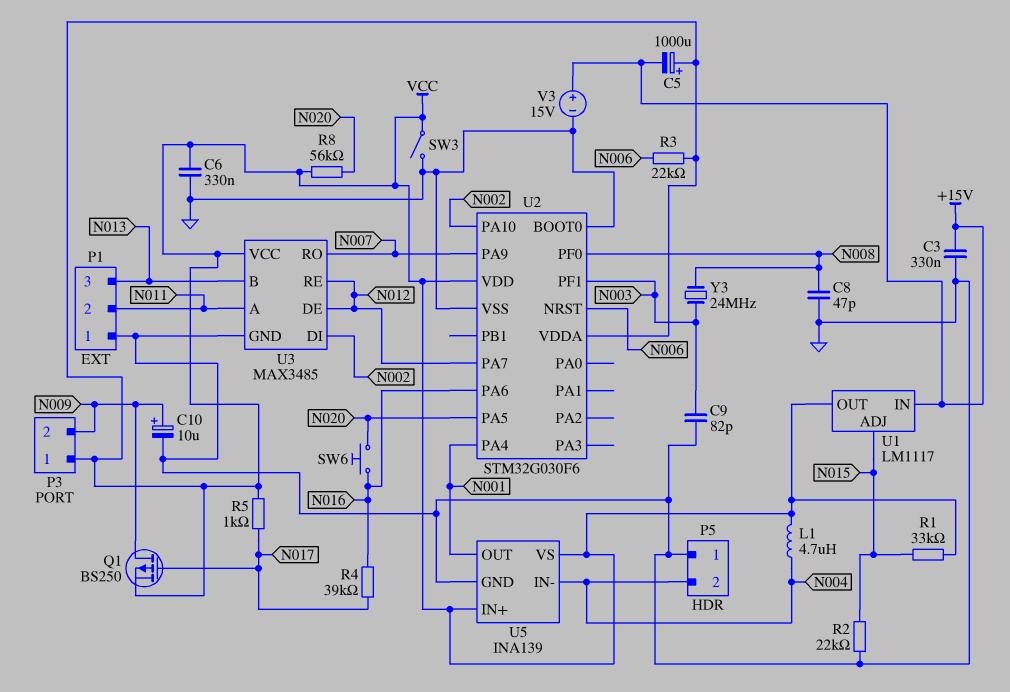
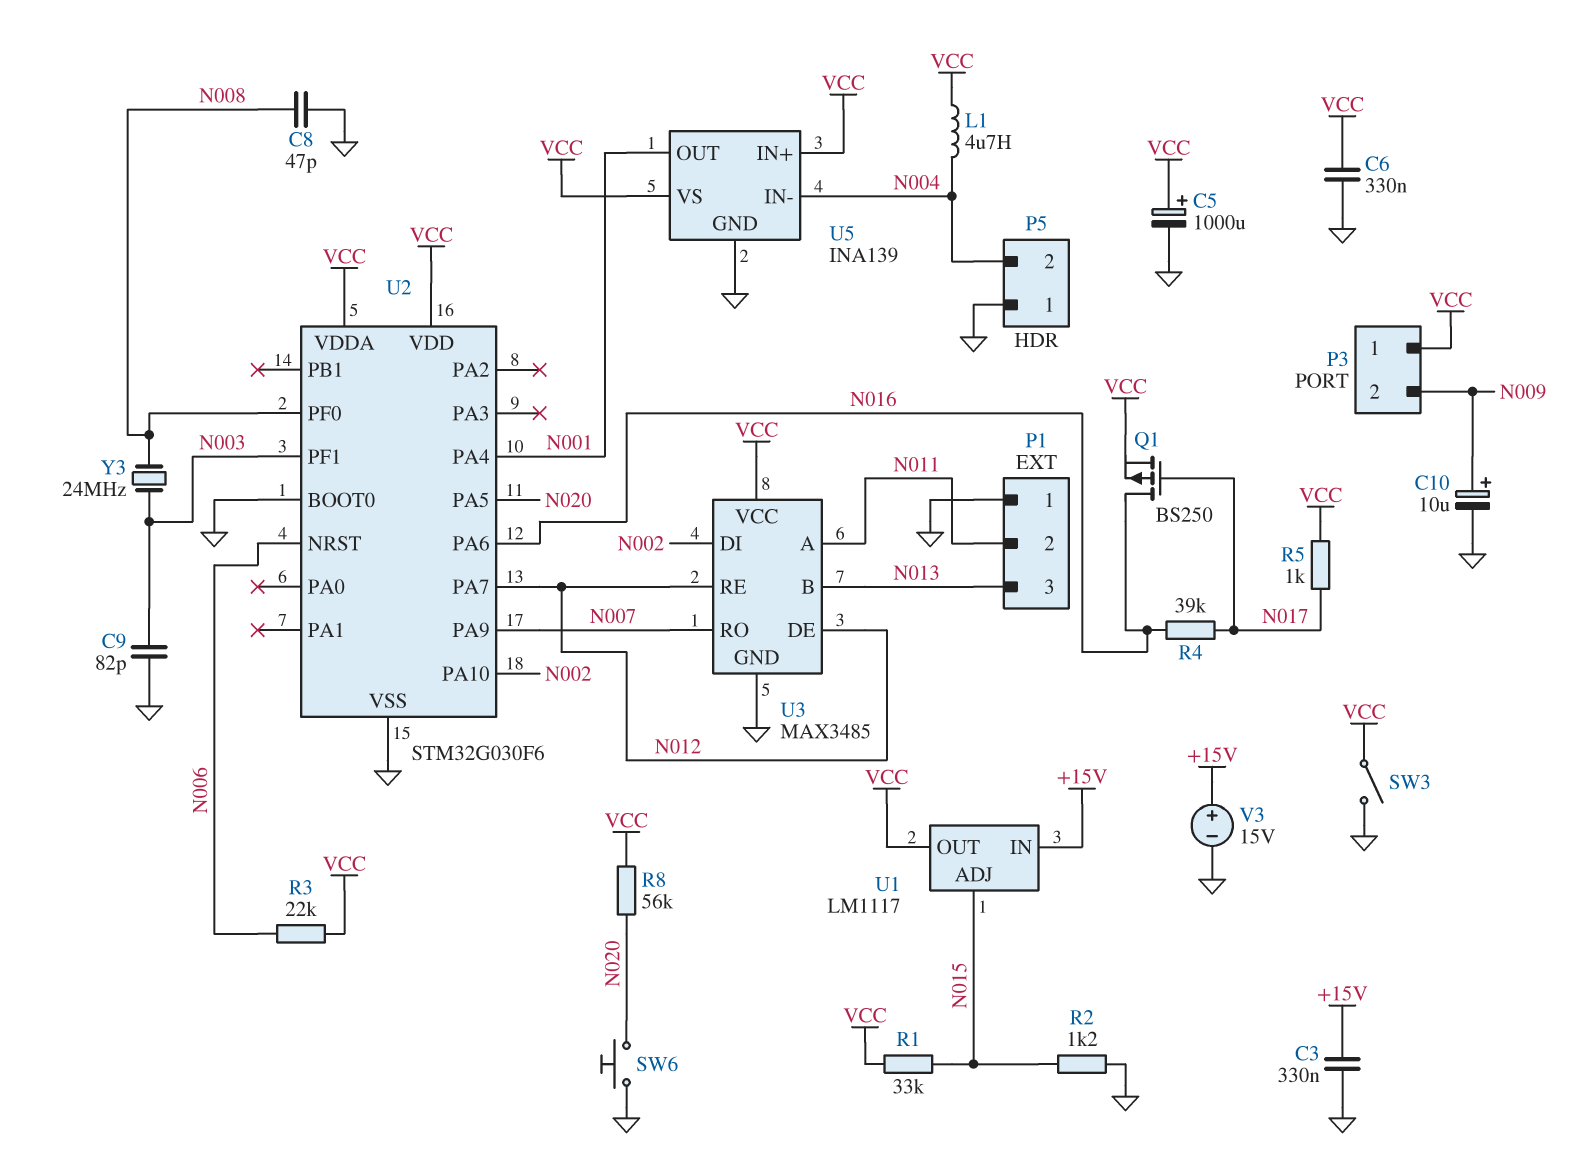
C5: 1000uF (plus VCC, minus +15V) -> 1000uF (plus VCC, minus GND)
Q1: PMOS BS250 (G N017, D N009, S VCC) -> PMOS BS250 (G N017, D N016, S VCC)
R2: 22k (GND, N015) -> 1.2k (GND, N015)
SW6: button (N016, N020) -> button (GND, N020)

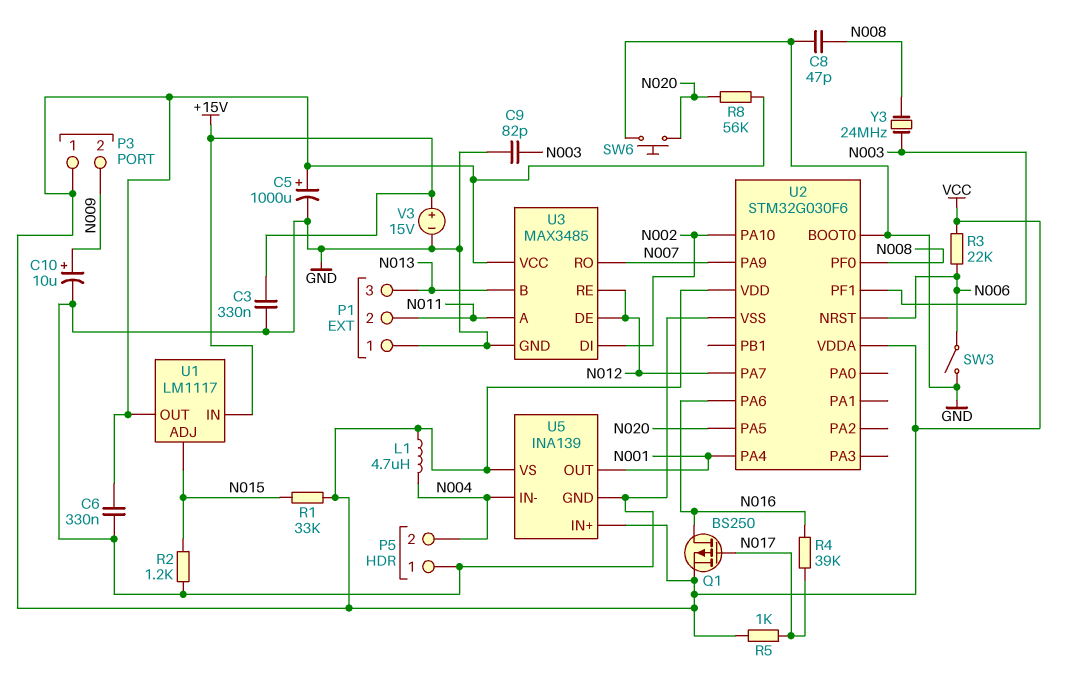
SW3: switch (GND, VCC) -> switch (GND, N006)

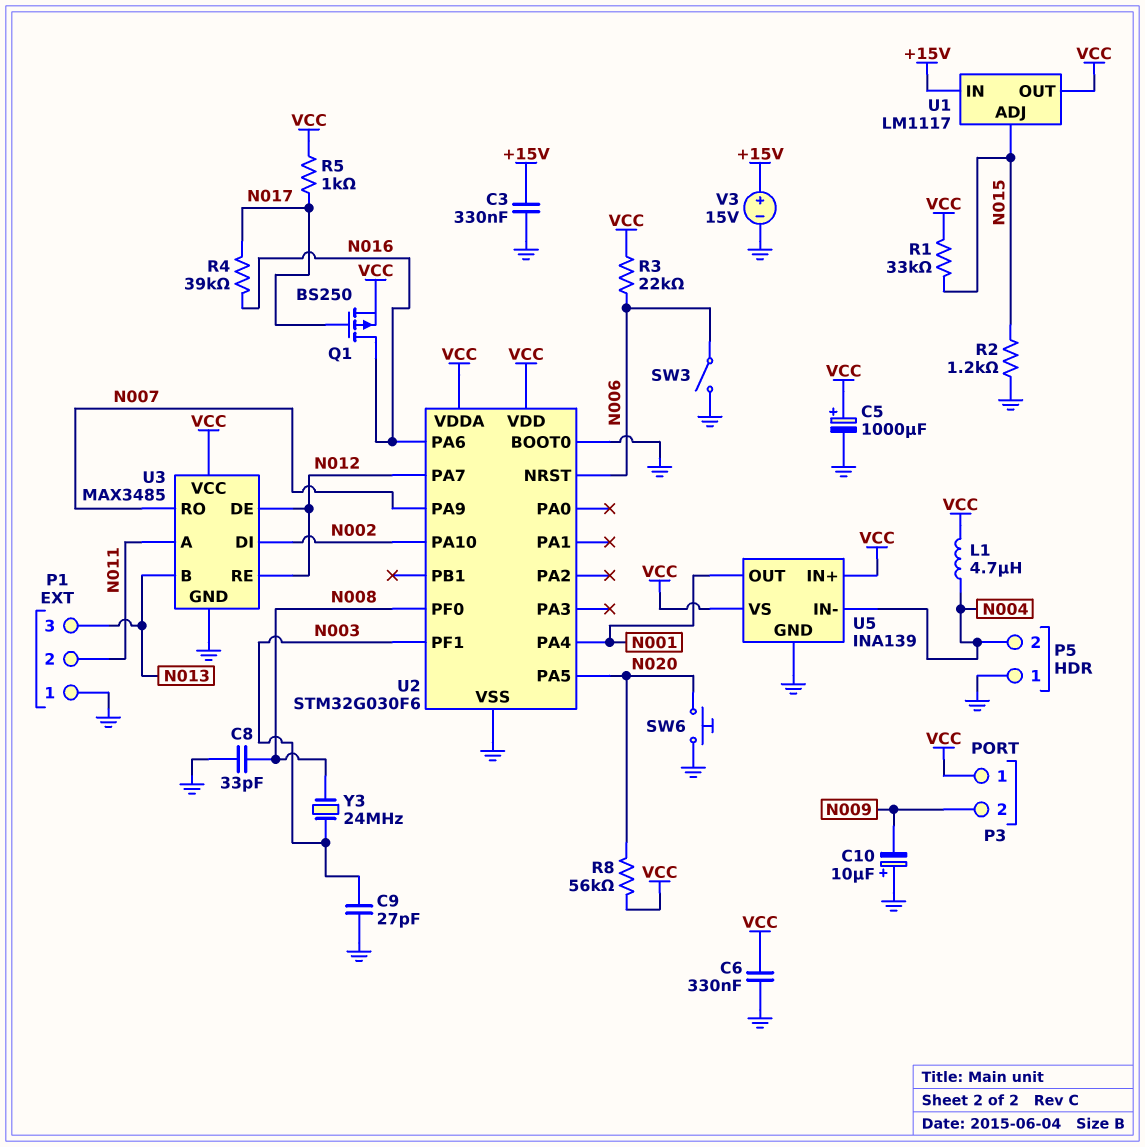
C8: 47pF (GND, N008) -> 33pF (GND, N008)
C9: 82pF (GND, N003) -> 27pF (GND, N003)
C10: 10uF (plus N009, minus GND) -> 10uF (plus GND, minus N009)

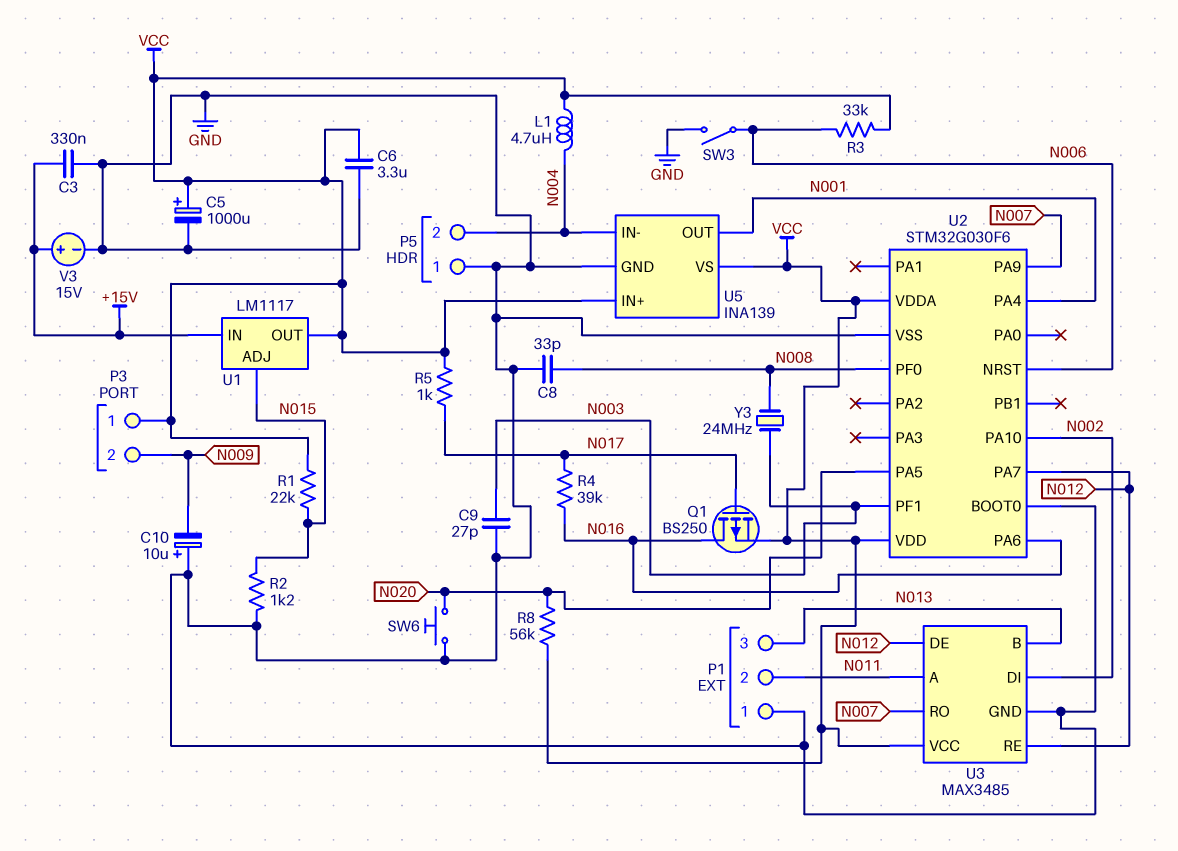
C6: 330nF (GND, VCC) -> 3.3uF (GND, VCC)
R1: 33k (N015, VCC) -> 22k (N015, VCC)
R3: 22k (N006, VCC) -> 33k (N006, VCC)

